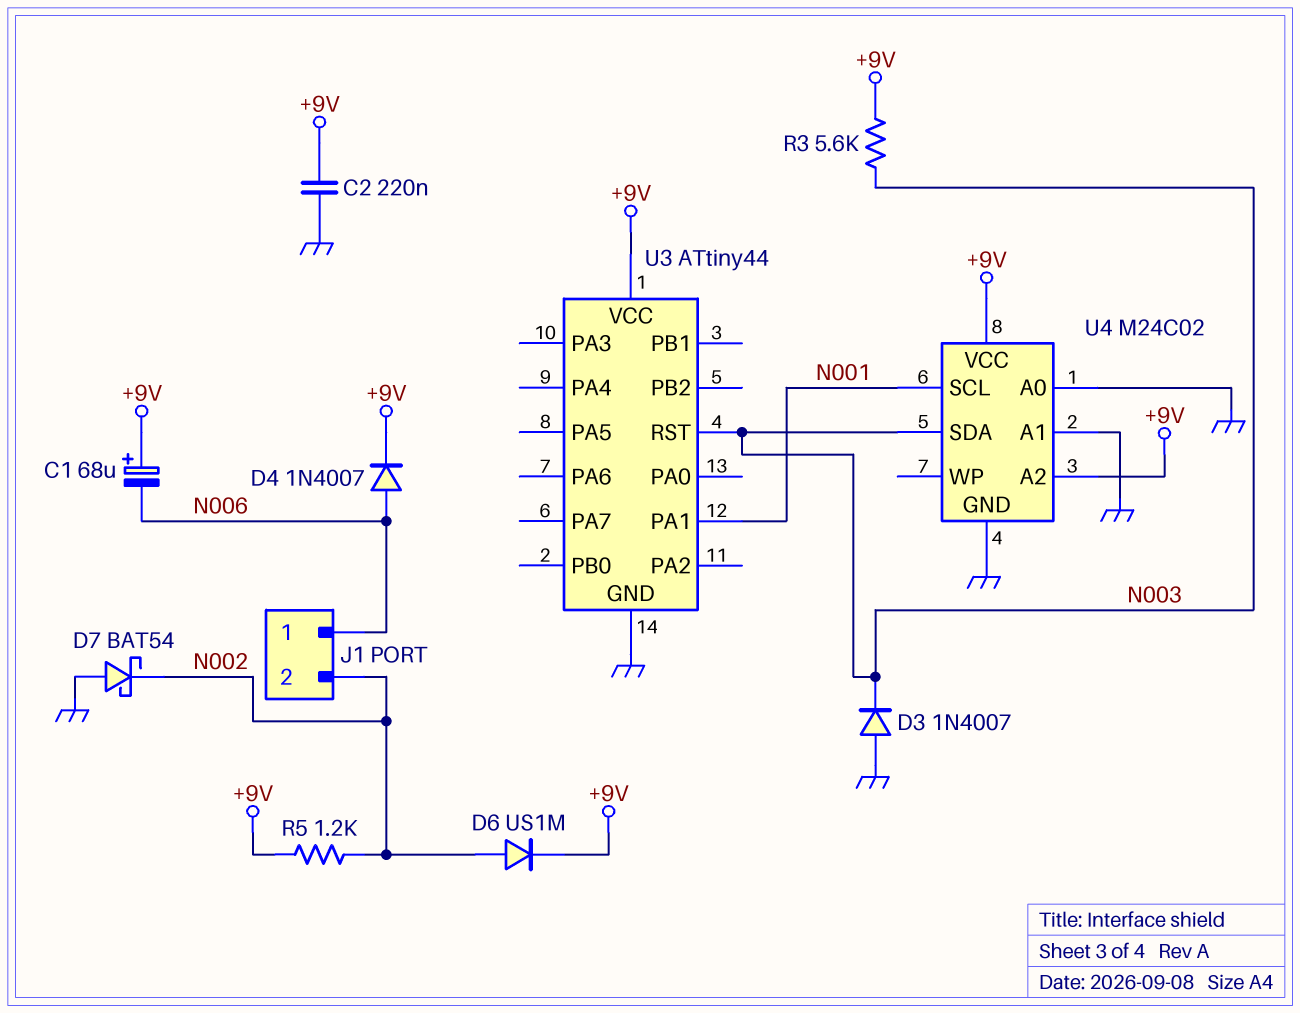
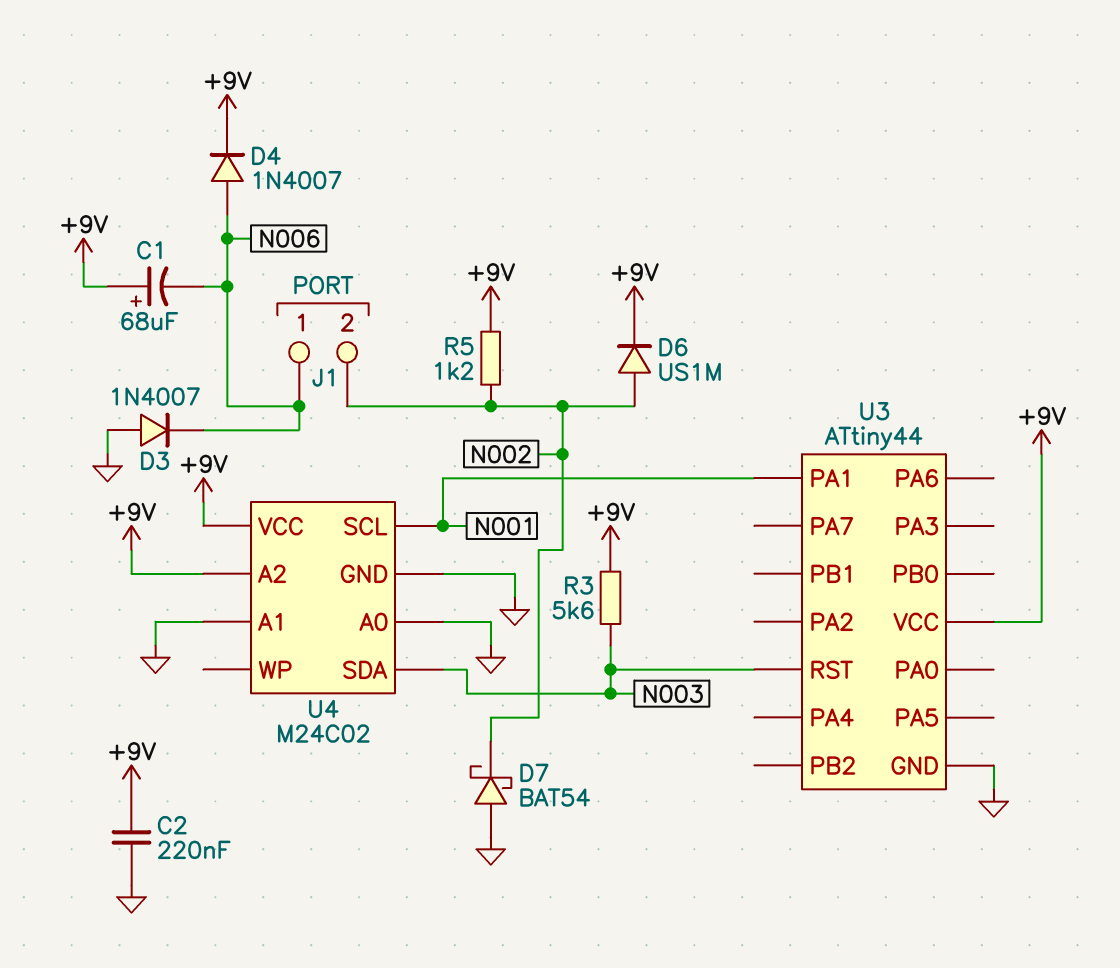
D3: diode 1N4007 (A GND, K N003) -> diode 1N4007 (A GND, K N006)

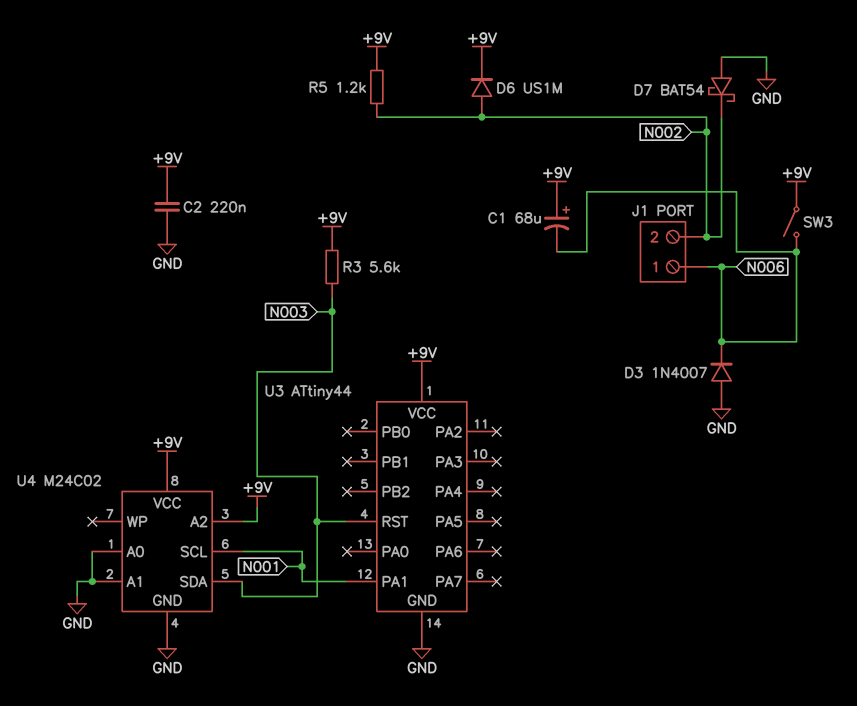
D4: diode 1N4007 (A N006, K +9V) -> none
SW3: none -> switch (+9V, N006)

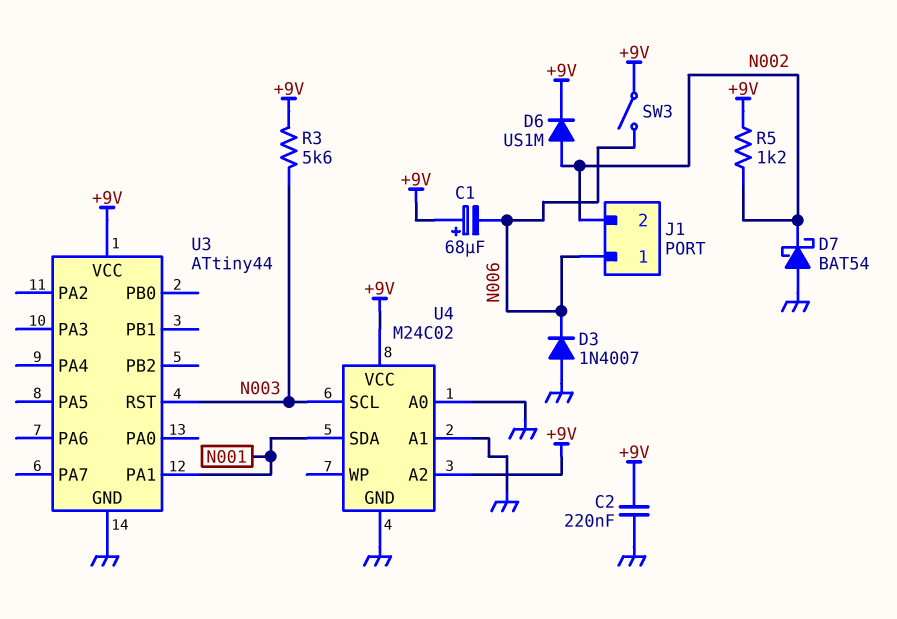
U4 pin SCL: N001 -> N003
U4 pin SDA: N003 -> N001

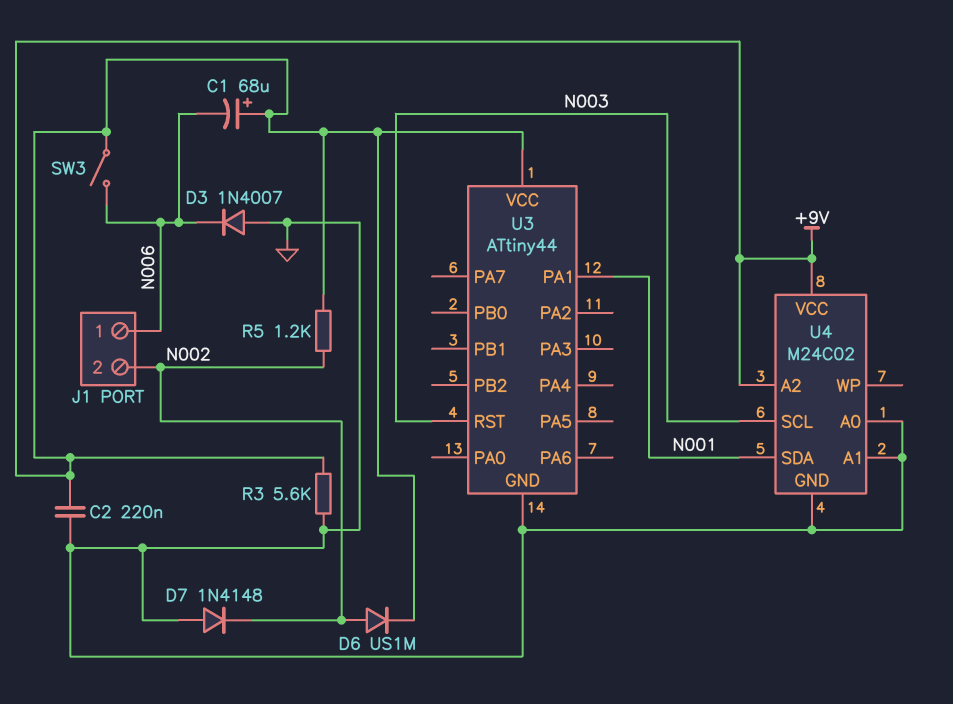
D7: schottky BAT54 (A GND, K N002) -> diode 1N4148 (A GND, K N002)
R3: 5.6k (+9V, N003) -> 5.6k (+9V, GND)

